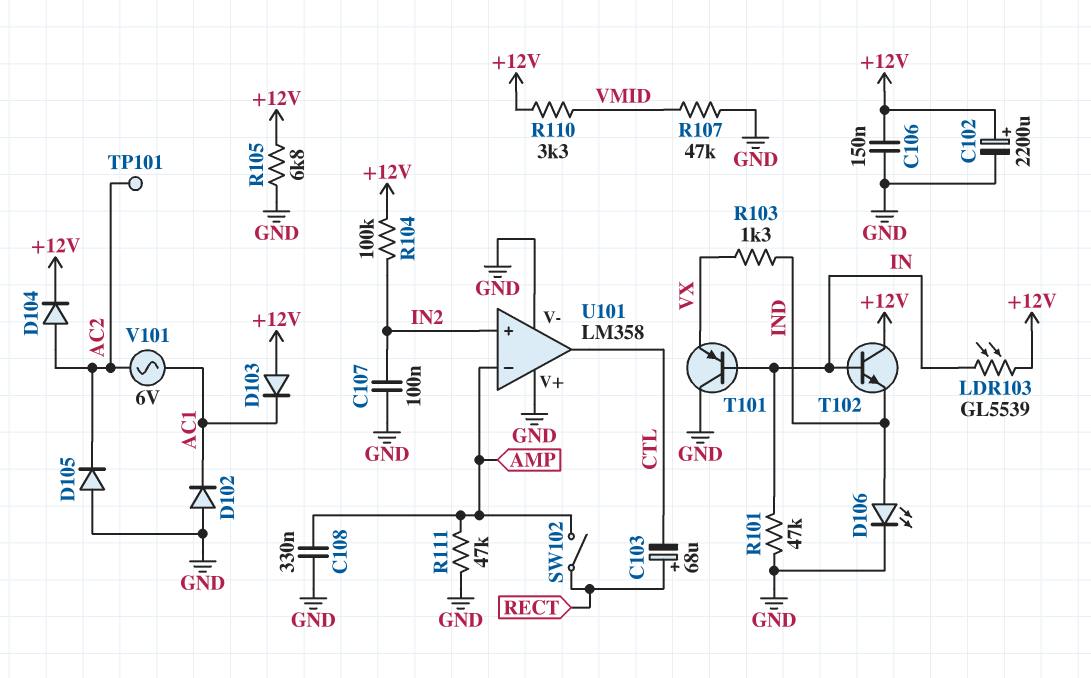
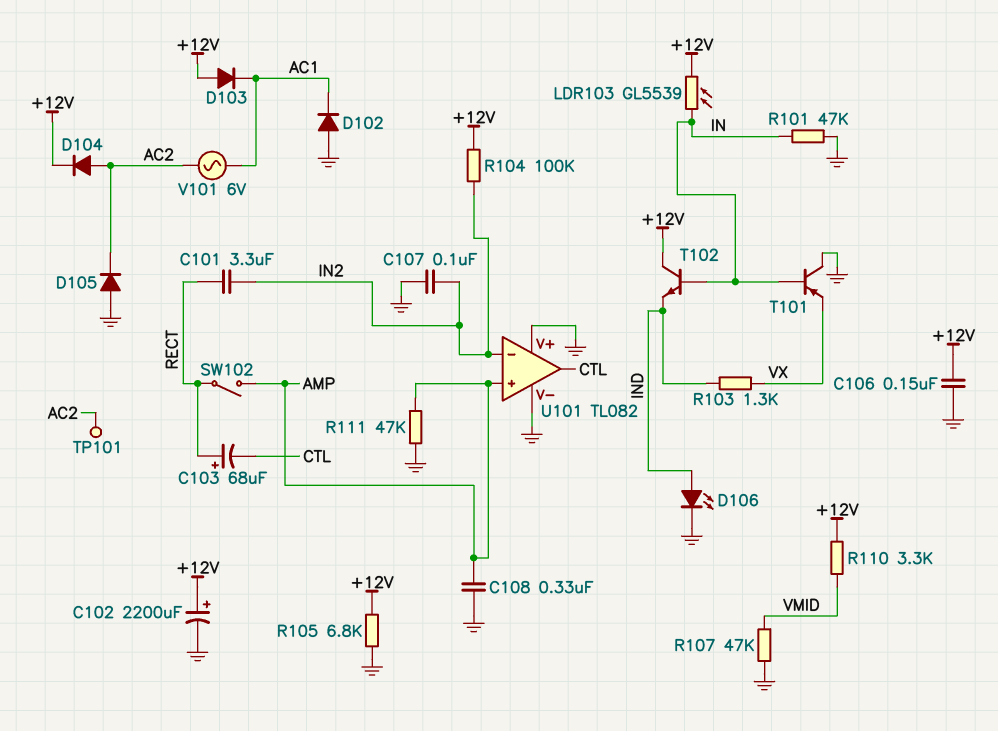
C101: none -> 3.3uF (IN2, RECT)
U101: LM358 -> TL082
U101 pin in+: IN2 -> AMP
U101 pin in-: AMP -> IN2

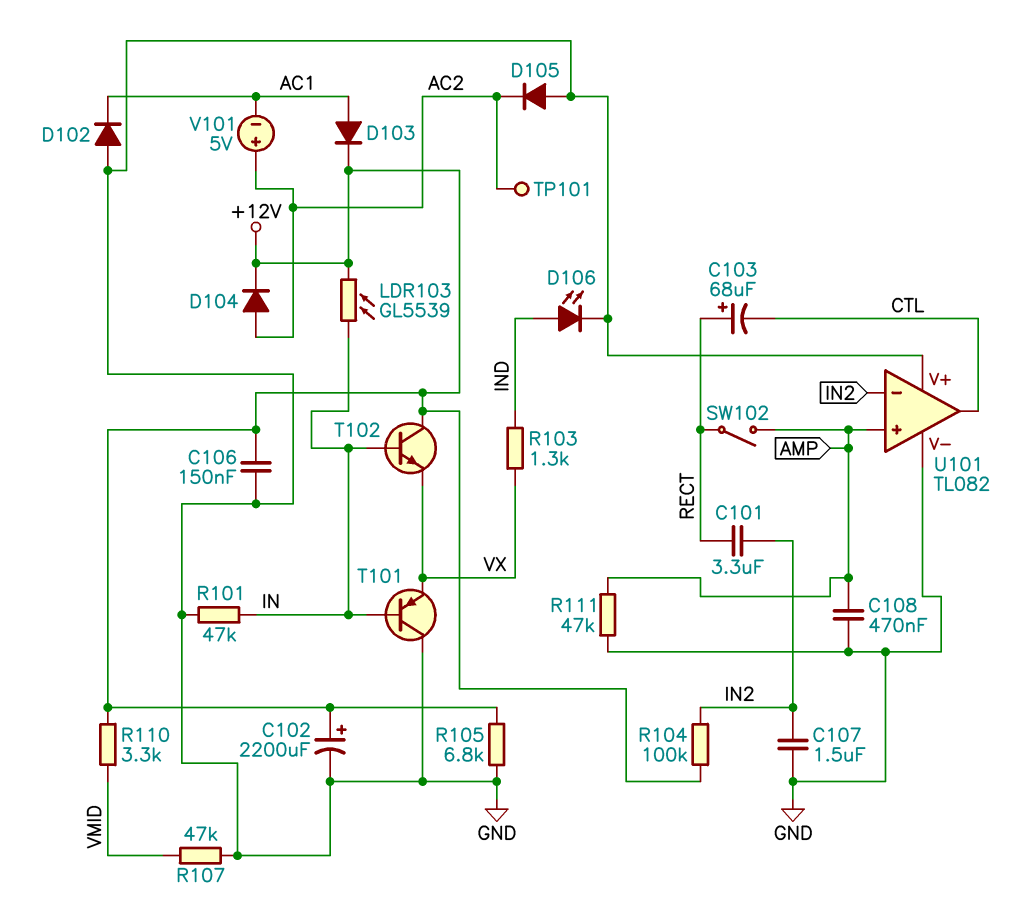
C107: 100nF (GND, IN2) -> 1.5uF (GND, IN2)
C108: 330nF (AMP, GND) -> 470nF (AMP, GND)
D103: diode (A +12V, K AC1) -> diode (A AC1, K +12V)
T102: NPN (B IN, C +12V, E IND) -> NPN (B IN, C +12V, E VX)
V101: AC 6V (AC1, AC2) -> 5V (plus AC2, minus AC1)

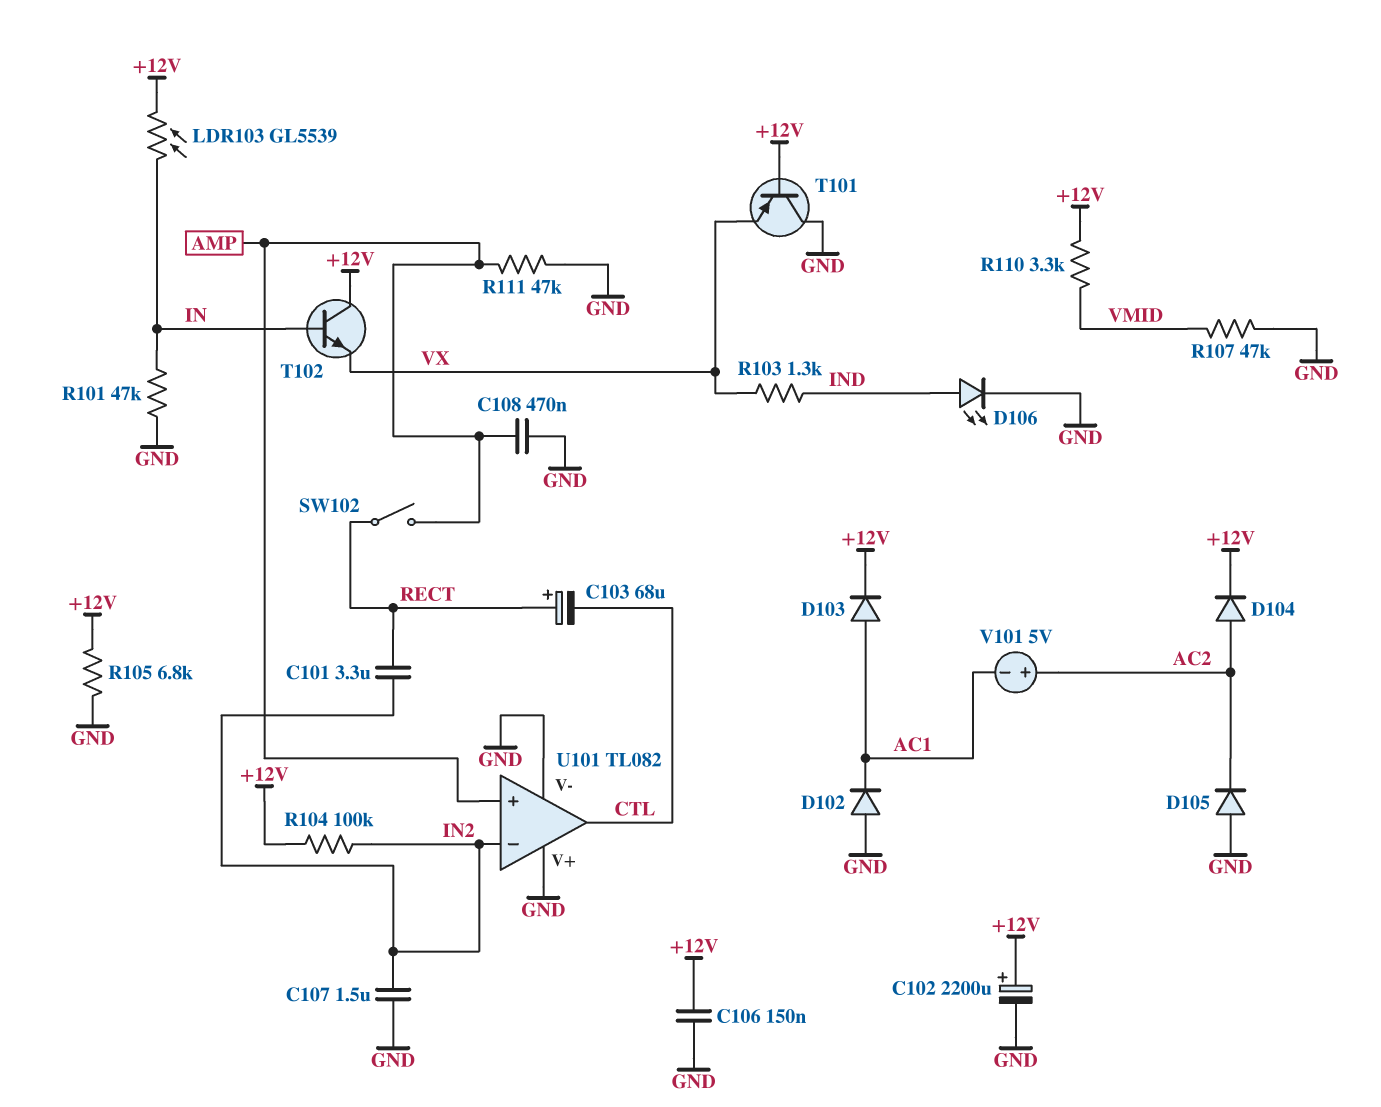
T101: PNP (B IN, C GND, E VX) -> PNP (B +12V, C GND, E VX)
TP101: test point (AC2) -> none

